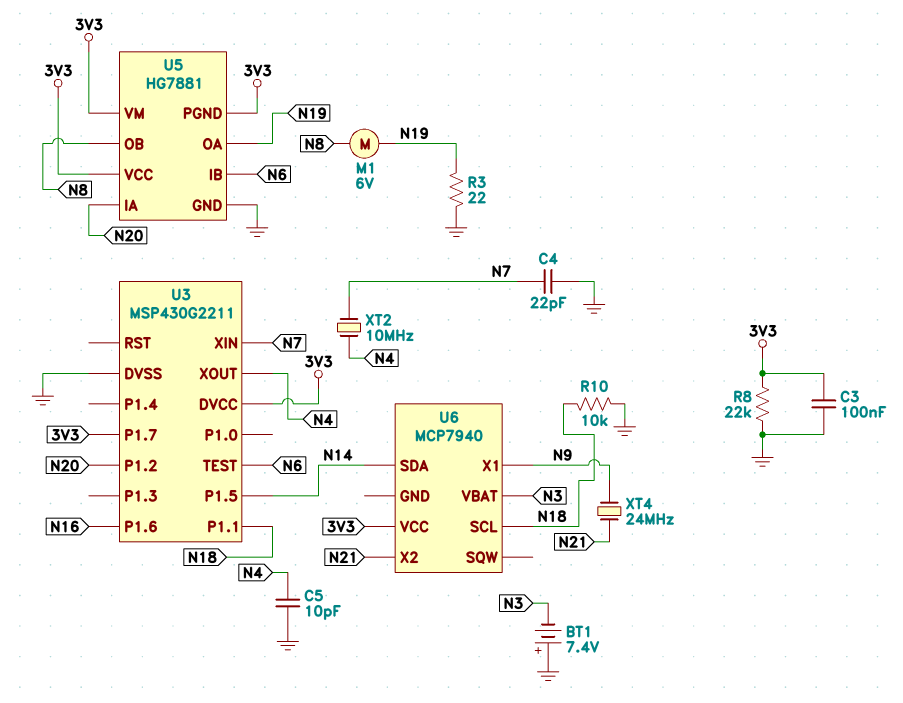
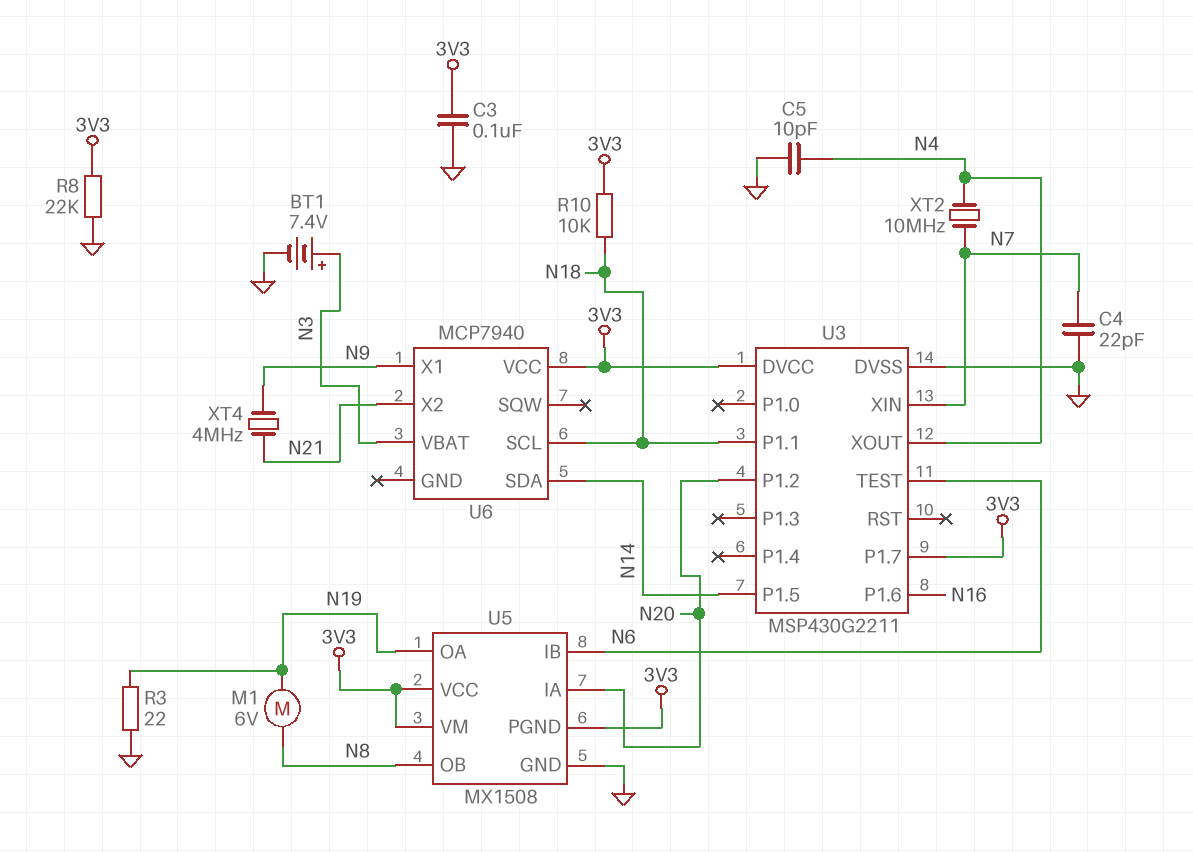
BT1: 7.4V (plus GND, minus N3) -> 7.4V (plus N3, minus GND)
R10: 10k (GND, N18) -> 10k (3V3, N18)
U5: HG7881 -> MX1508
XT4: 24MHz (N9, N21) -> 4MHz (N9, N21)

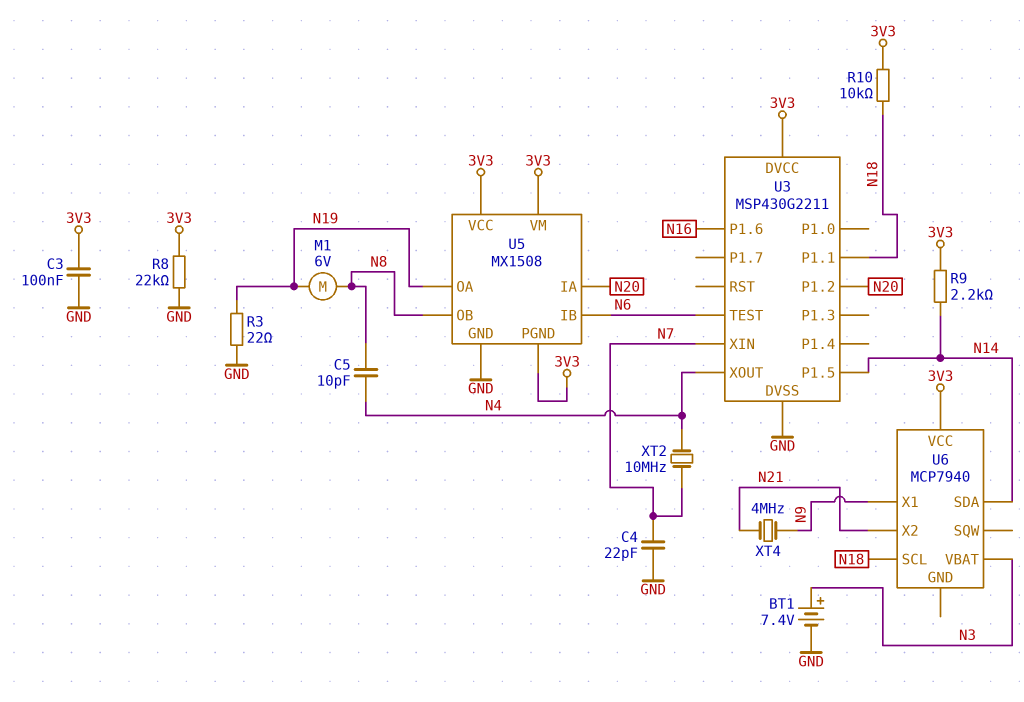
C5: 10pF (GND, N4) -> 10pF (N4, N8)
R9: none -> 2.2k (3V3, N14)
U3 pin P1.7: 3V3 -> none

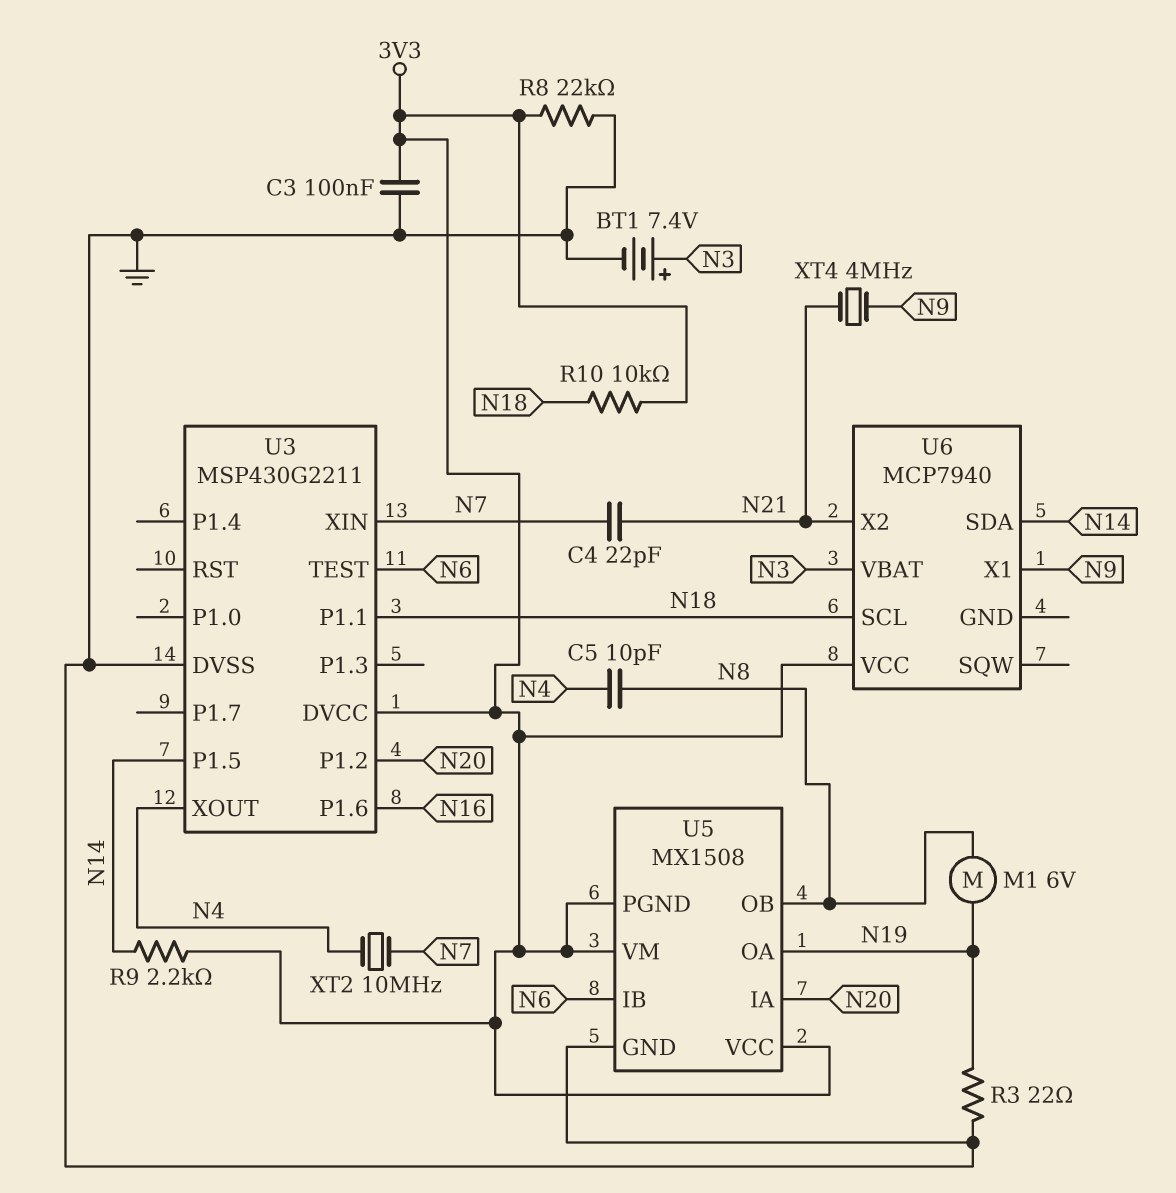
C4: 22pF (GND, N7) -> 22pF (N7, N21)

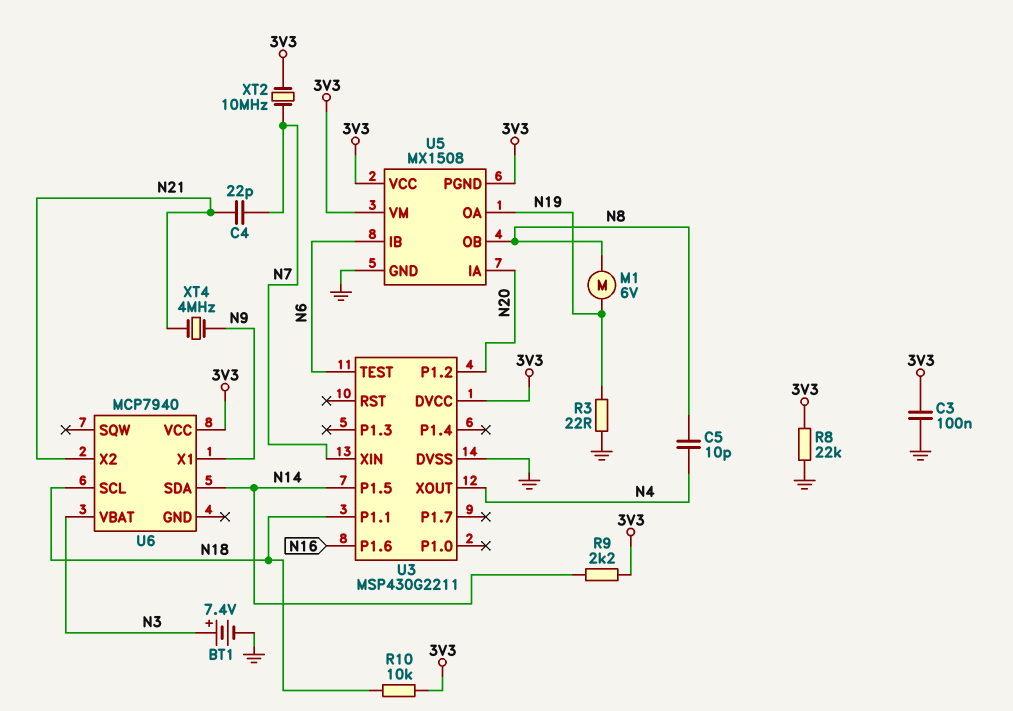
XT2: 10MHz (N4, N7) -> 10MHz (3V3, N7)

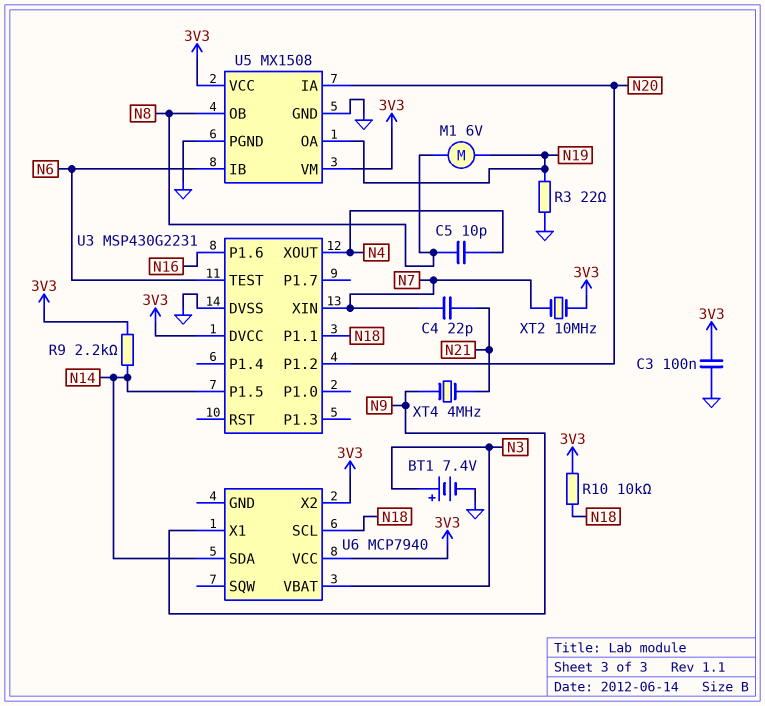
R8: 22k (3V3, GND) -> none
U3: MSP430G2211 -> MSP430G2231
U5 pin PGND: 3V3 -> GND
U6 pin X2: N21 -> 3V3

